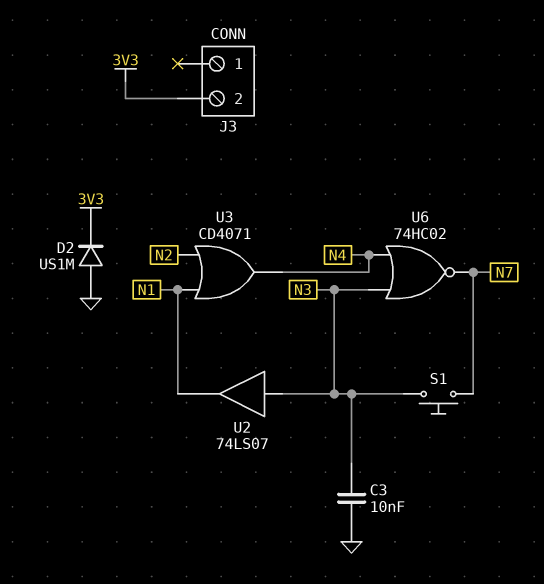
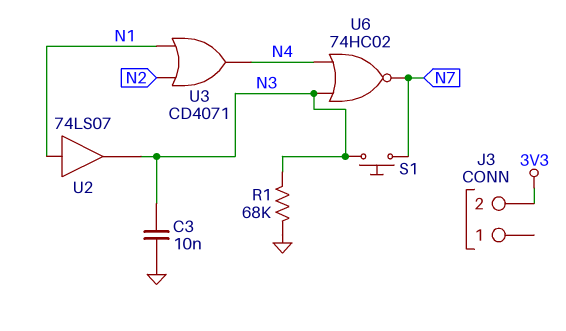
D2: diode US1M (A GND, K 3V3) -> none
R1: none -> 68k (GND, N3)
U2: buffer 74LS07 (in N3, out N1) -> buffer 74LS07 (in N1, out N3)

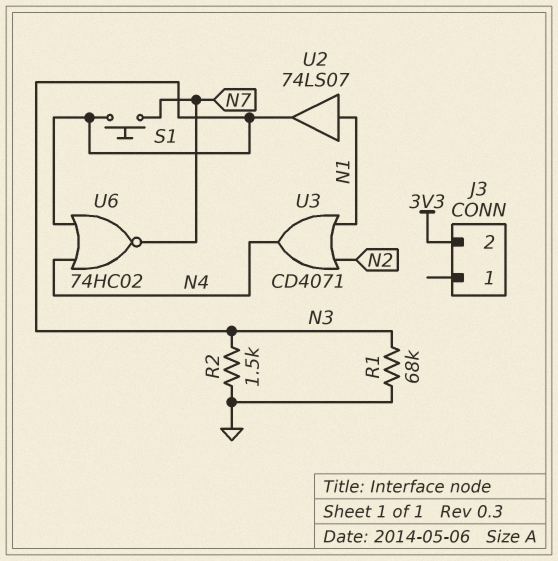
C3: 10nF (GND, N3) -> none
R2: none -> 1.5k (GND, N3)

